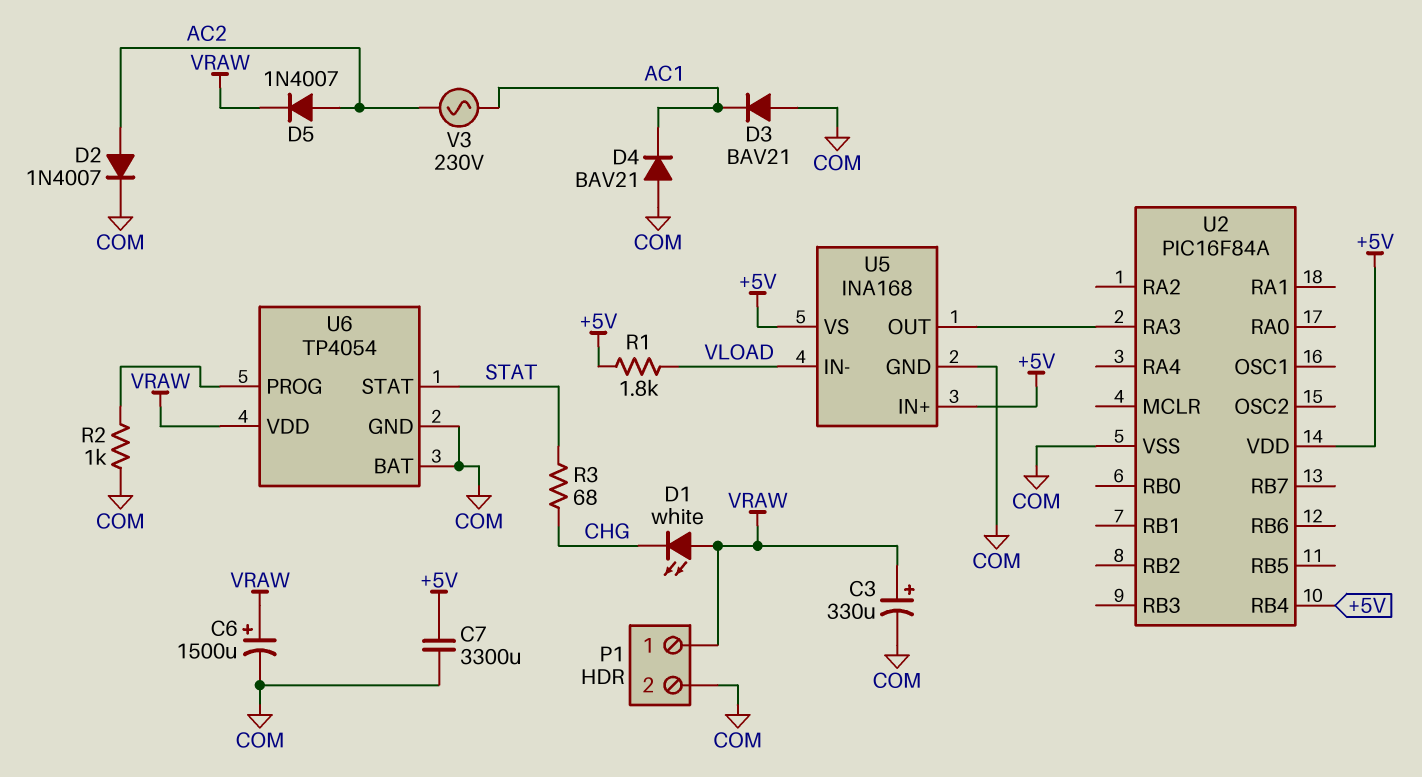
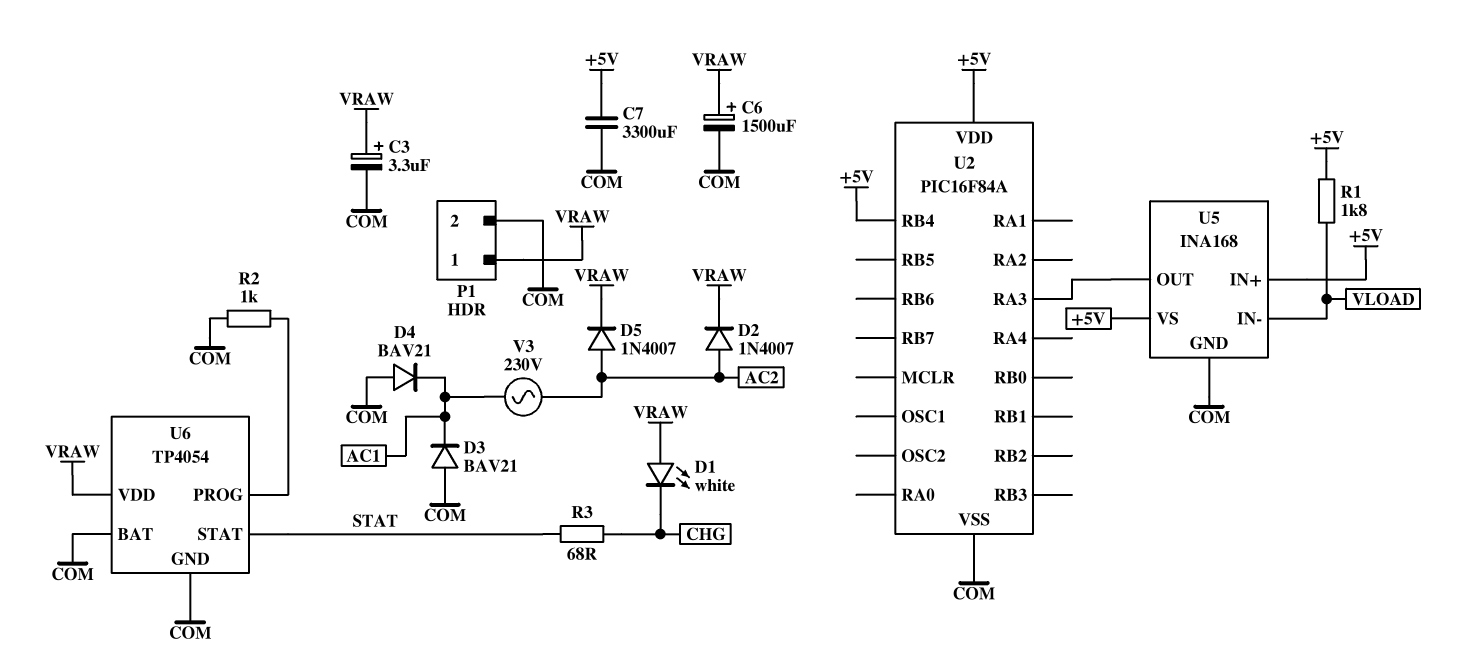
C3: 330uF (plus VRAW, minus COM) -> 3.3uF (plus VRAW, minus COM)
D2: diode 1N4007 (A AC2, K COM) -> diode 1N4007 (A AC2, K VRAW)

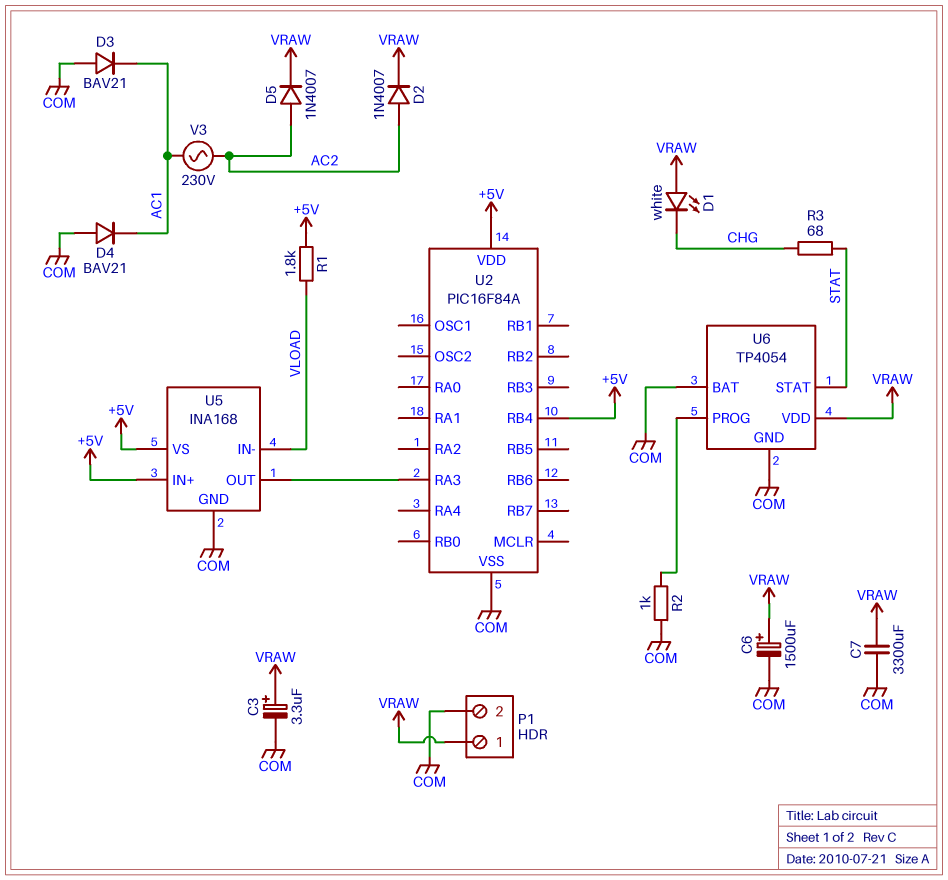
C7: 3300uF (+5V, COM) -> 3300uF (COM, VRAW)

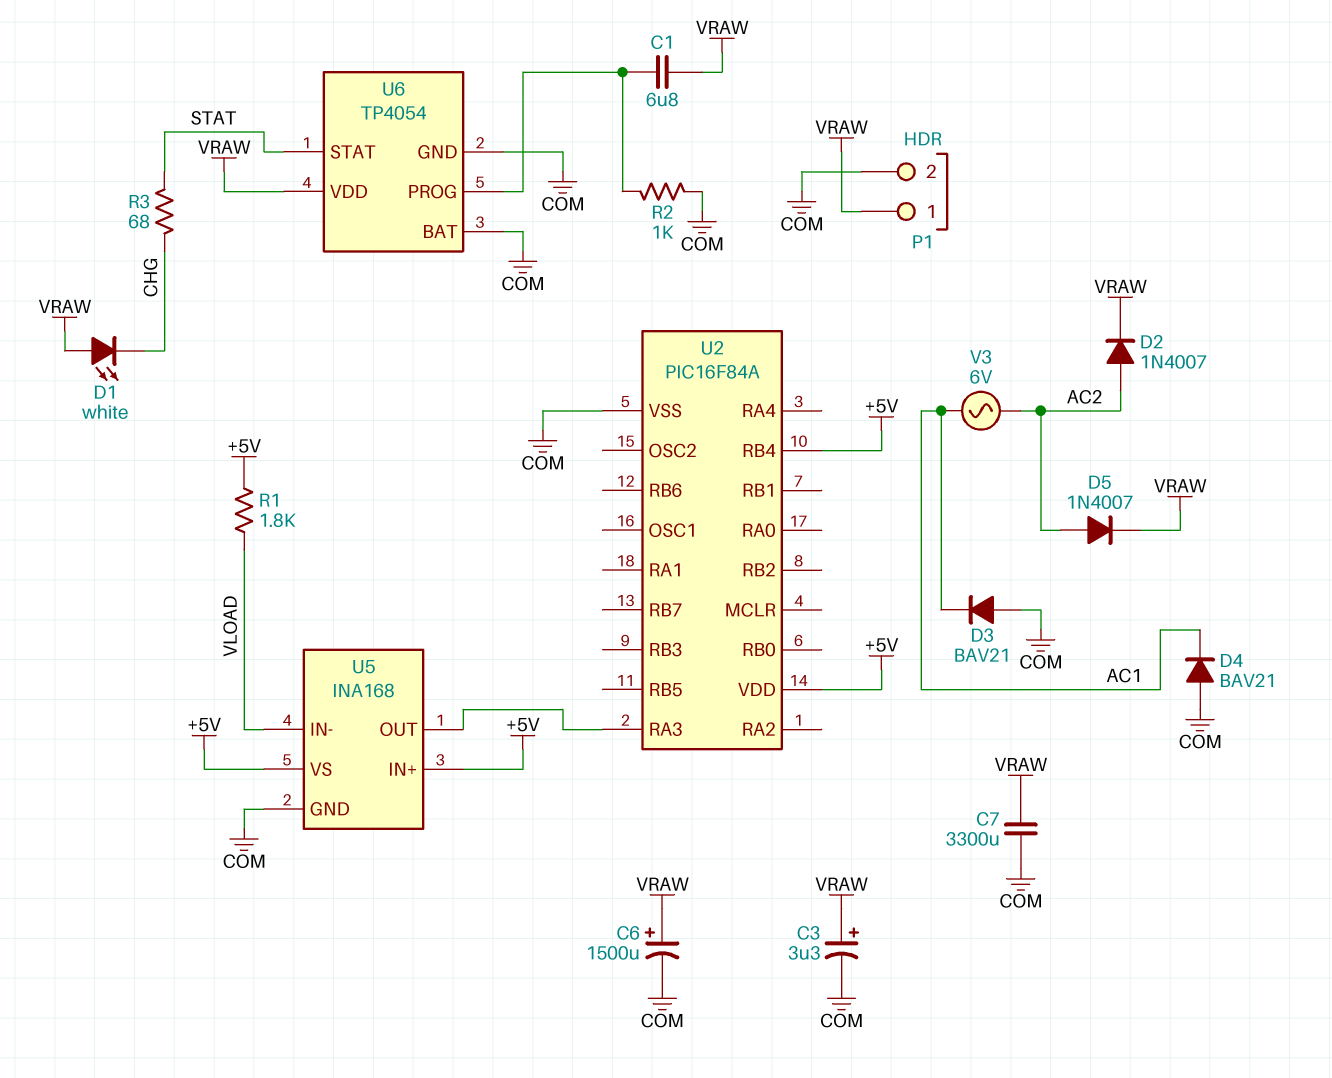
C1: none -> 6.8uF (U6/PROG, VRAW)
V3: AC 230V (AC1, AC2) -> AC 6V (AC1, AC2)

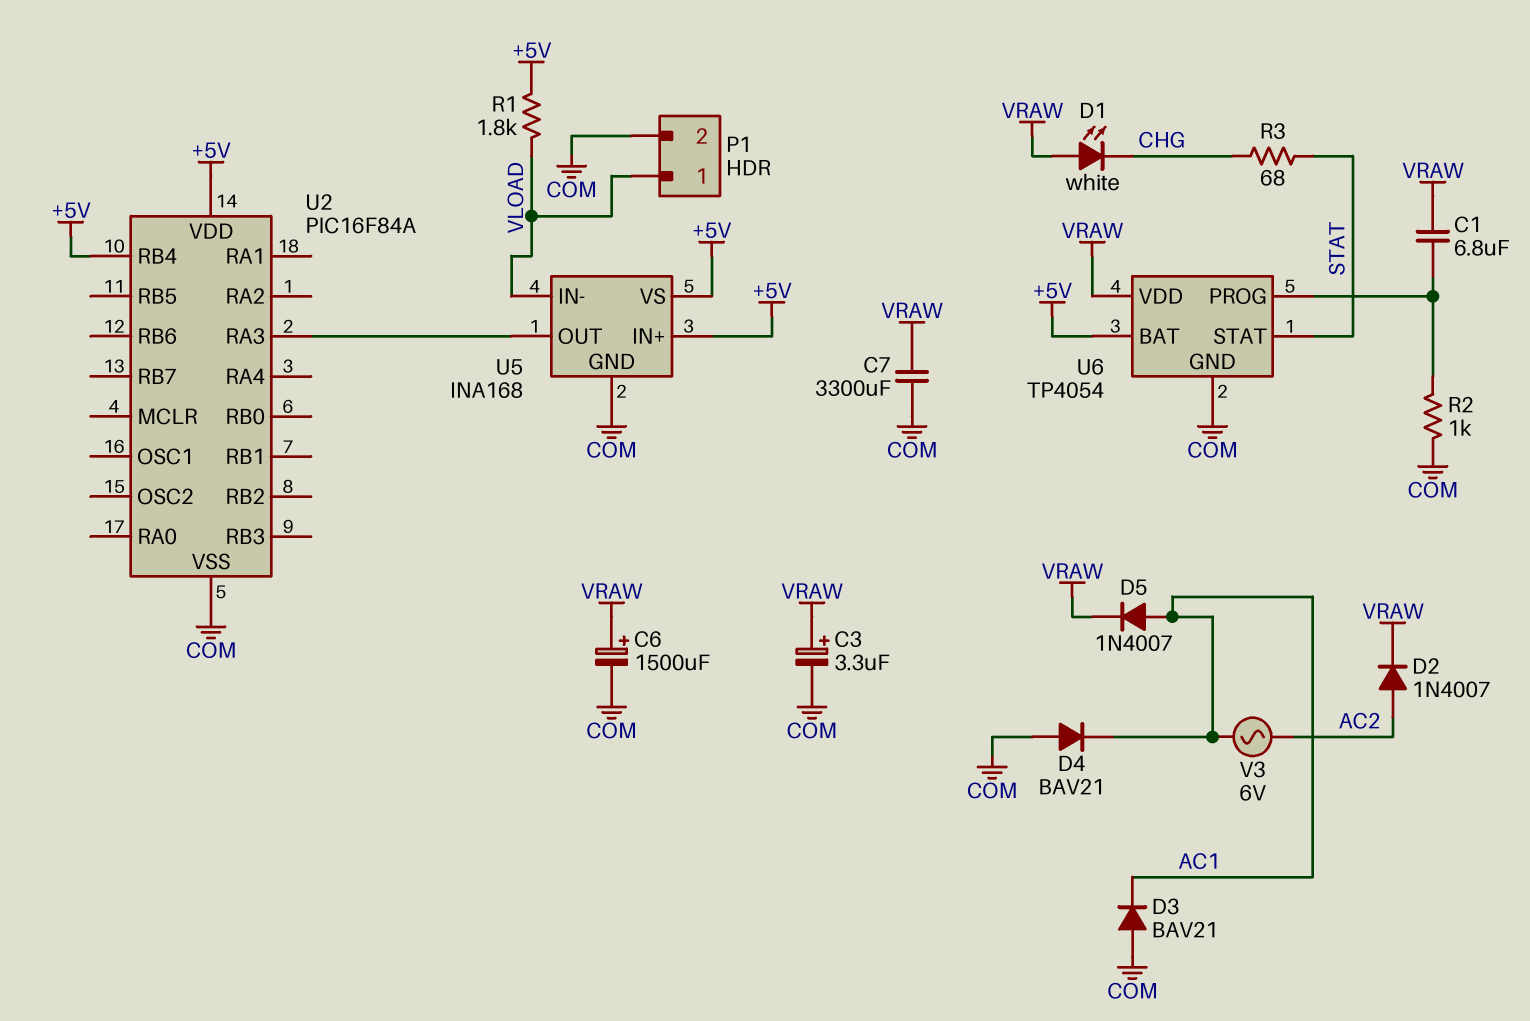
D5: diode 1N4007 (A AC2, K VRAW) -> diode 1N4007 (A AC1, K VRAW)
P1 pin 1: VRAW -> VLOAD
U6 pin BAT: COM -> +5V

